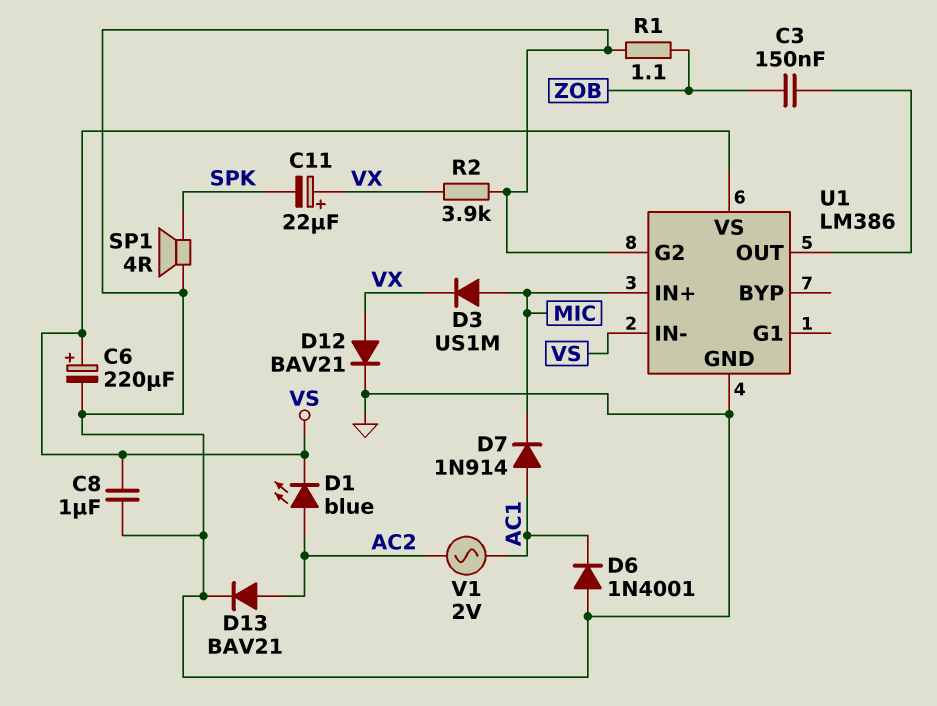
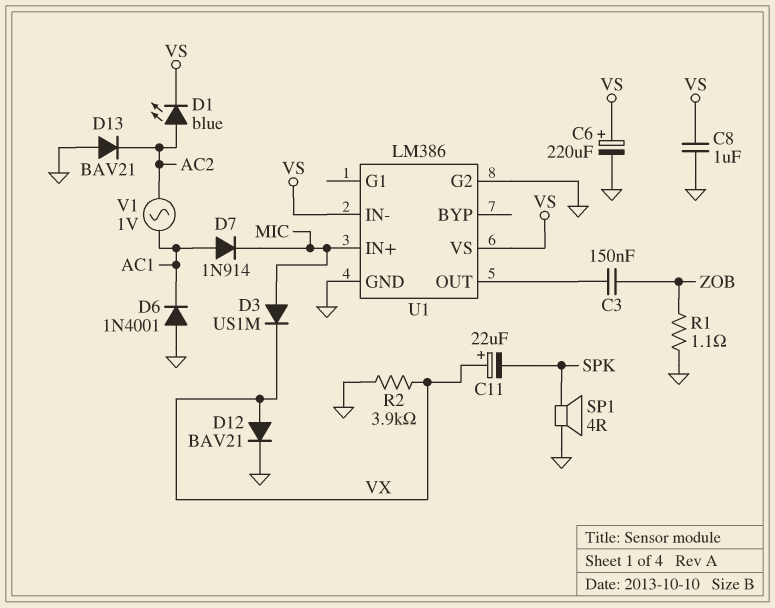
D13: diode BAV21 (A AC2, K GND) -> diode BAV21 (A GND, K AC2)
V1: AC 2V (AC1, AC2) -> AC 1V (AC1, AC2)

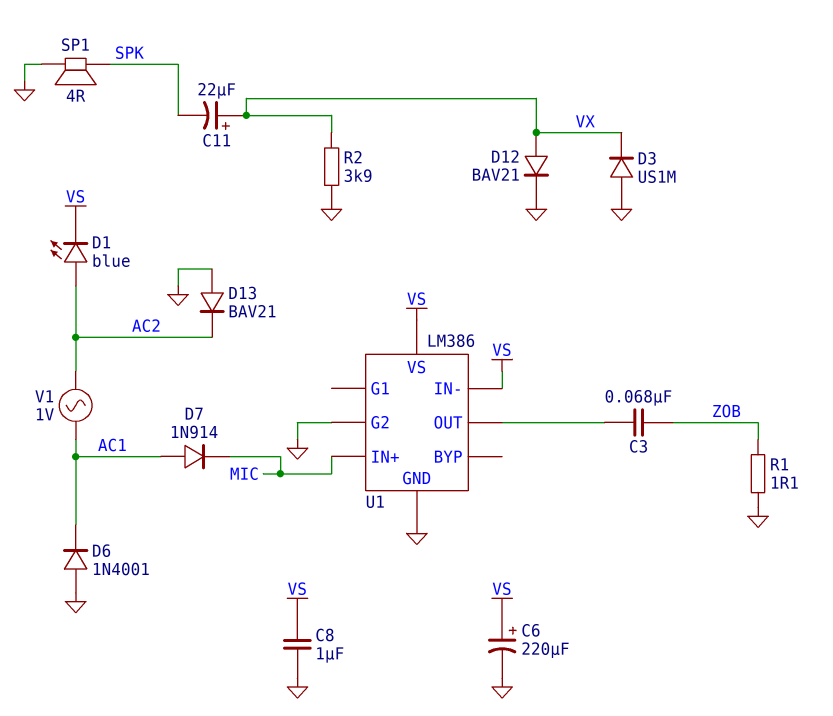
C3: 150nF (U1/OUT, ZOB) -> 68nF (U1/OUT, ZOB)
D3: diode US1M (A MIC, K VX) -> diode US1M (A GND, K VX)

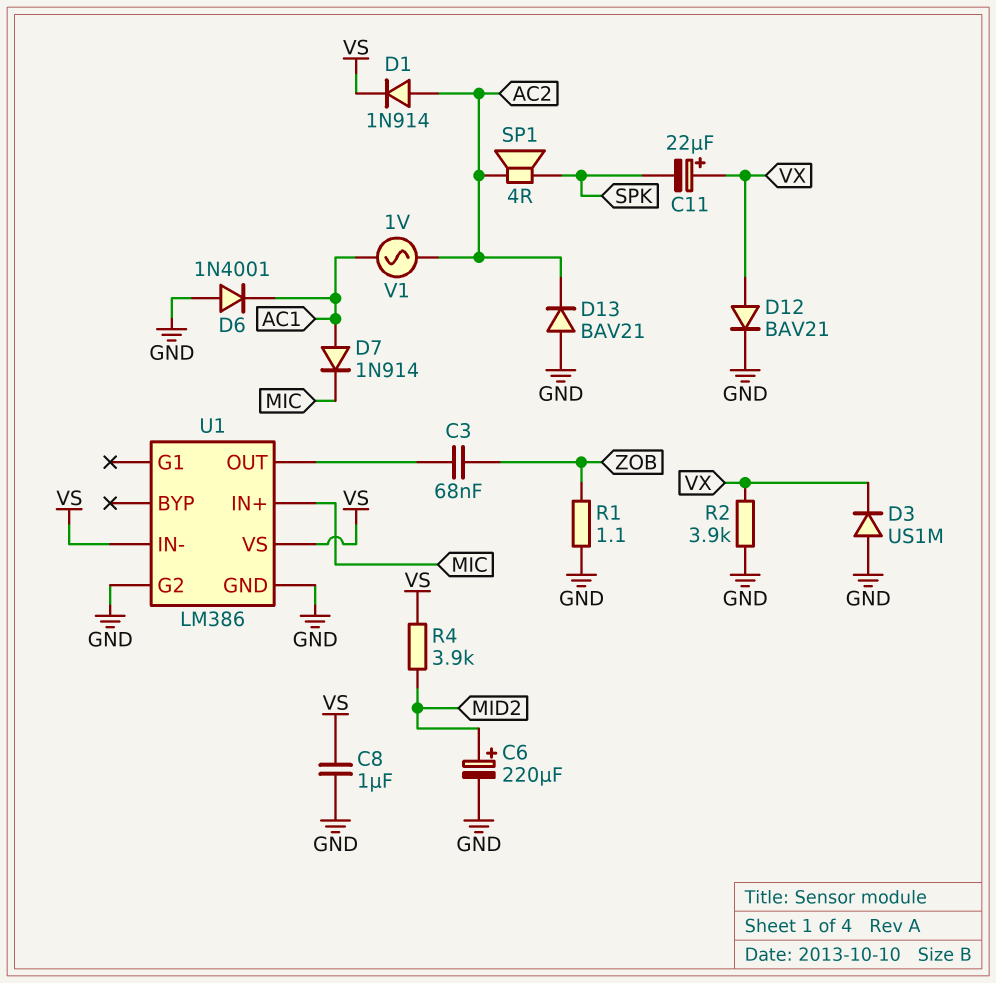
C6: 220uF (plus VS, minus GND) -> 220uF (plus MID2, minus GND)
D1: LED blue (A AC2, K VS) -> diode 1N914 (A AC2, K VS)
R4: none -> 3.9k (MID2, VS)
SP1: speaker 4R (GND, SPK) -> speaker 4R (AC2, SPK)

